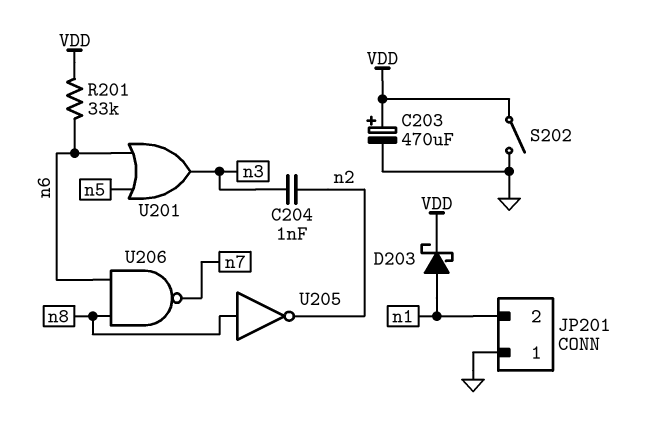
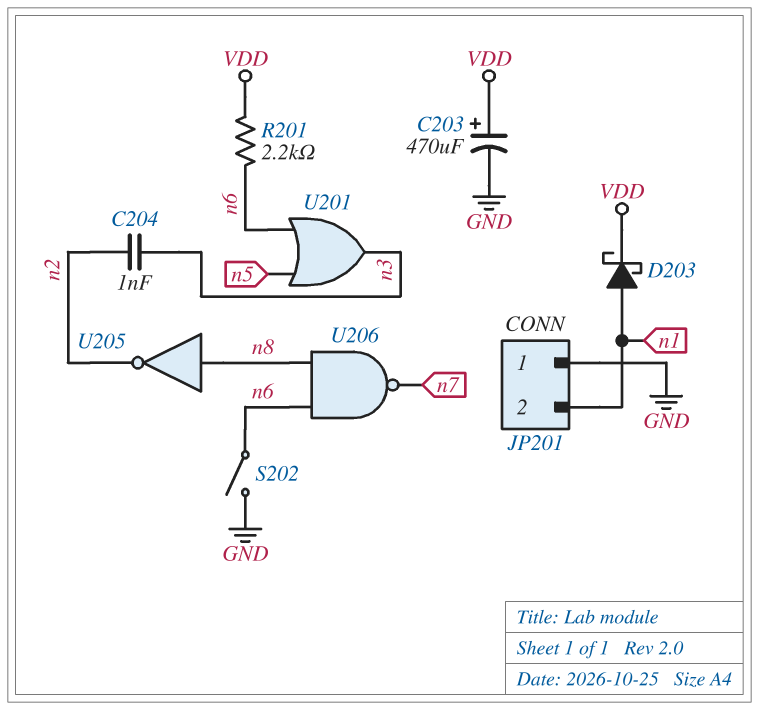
R201: 33k (VDD, n6) -> 2.2k (VDD, n6)
S202: switch (GND, VDD) -> switch (GND, n6)

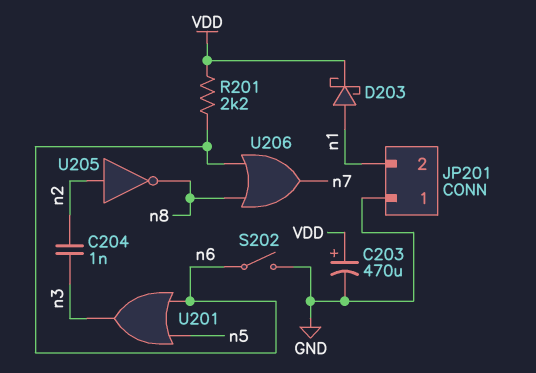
U205: NOT (in n8, out n2) -> NOT (in n2, out n8)
U206: NAND (in n6, in n8, out n7) -> OR (in n6, in n8, out n7)

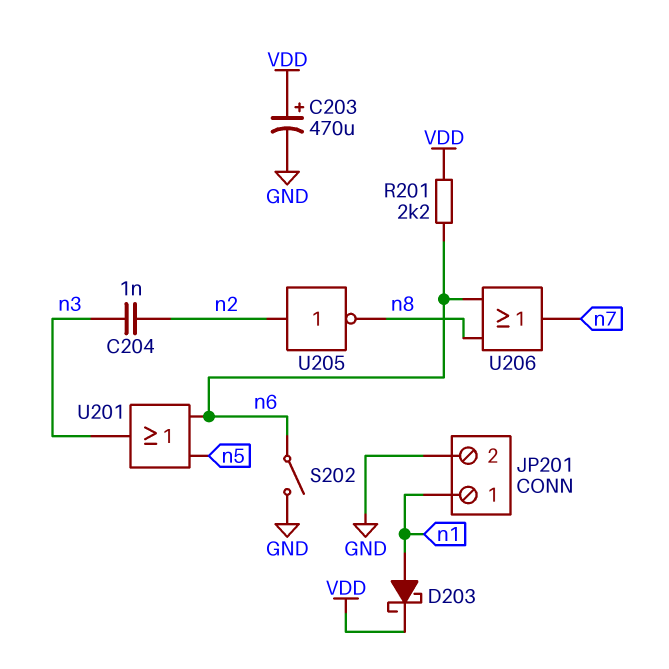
JP201 pin 1: GND -> n1
JP201 pin 2: n1 -> GND

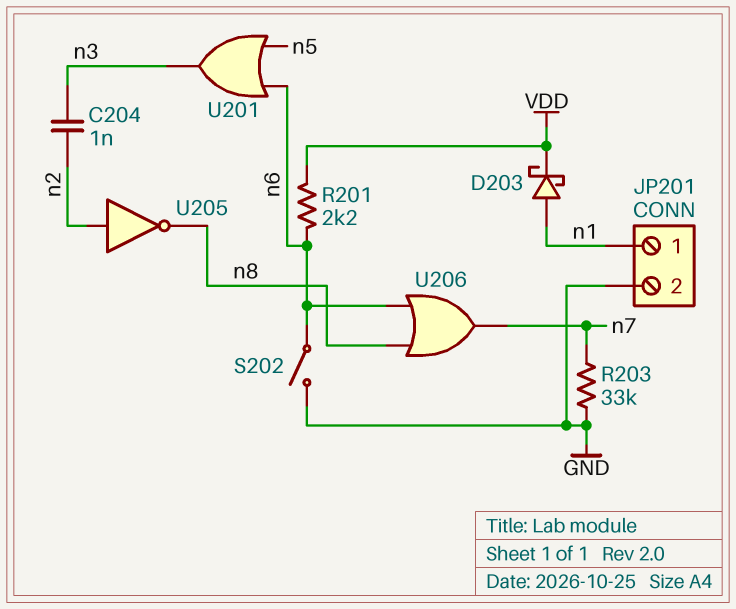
C203: 470uF (plus VDD, minus GND) -> none
R203: none -> 33k (GND, n7)

